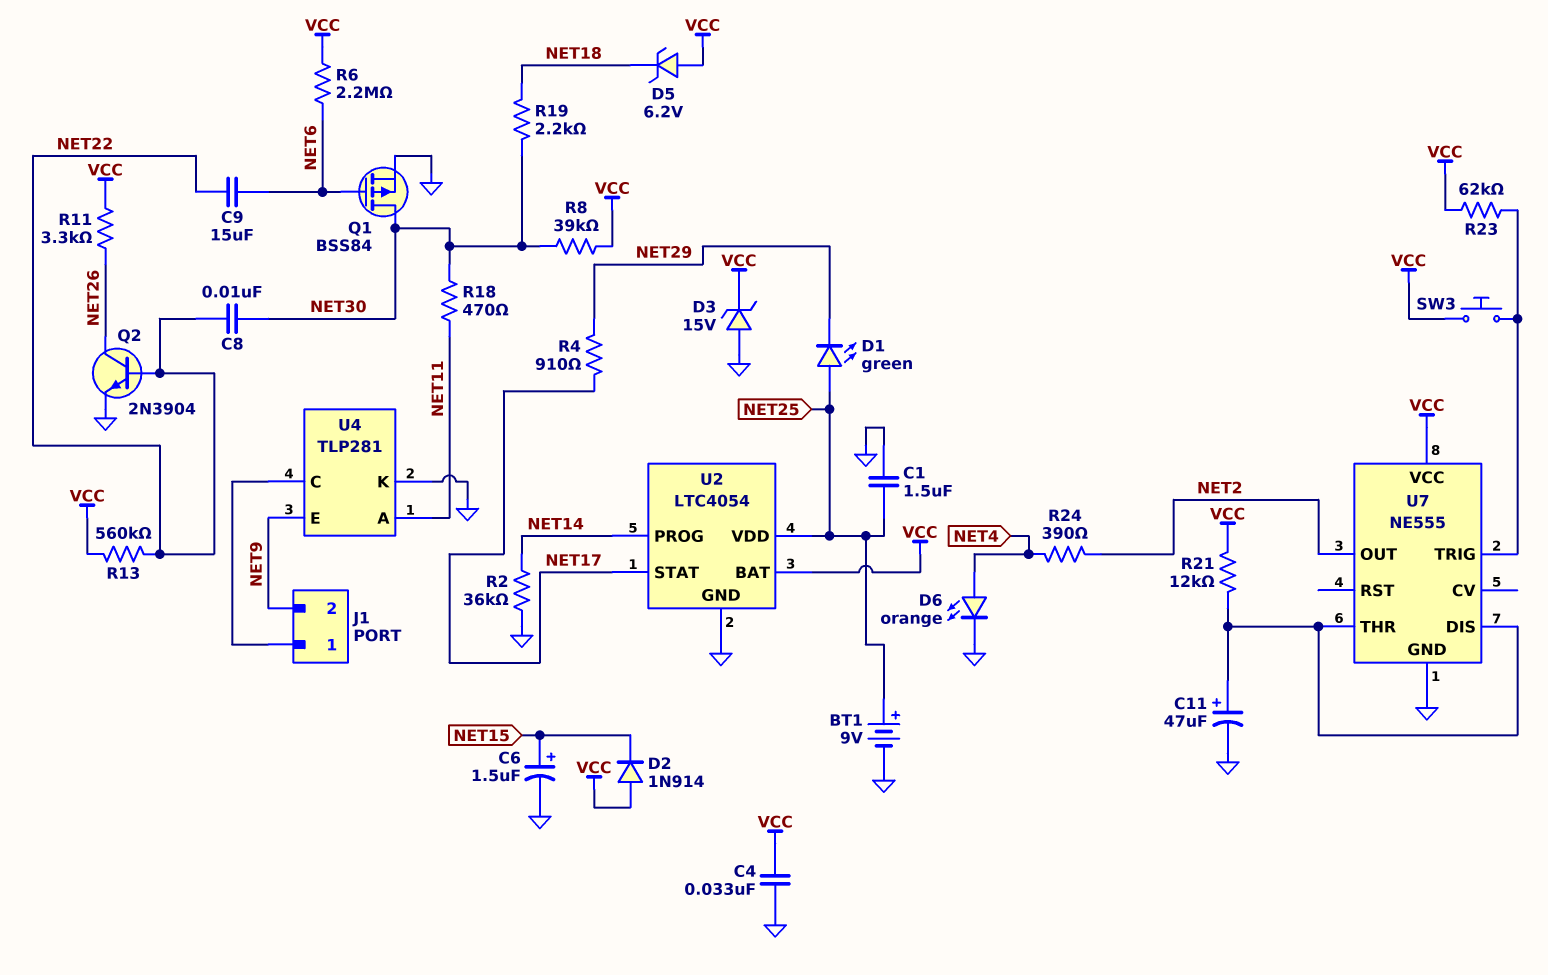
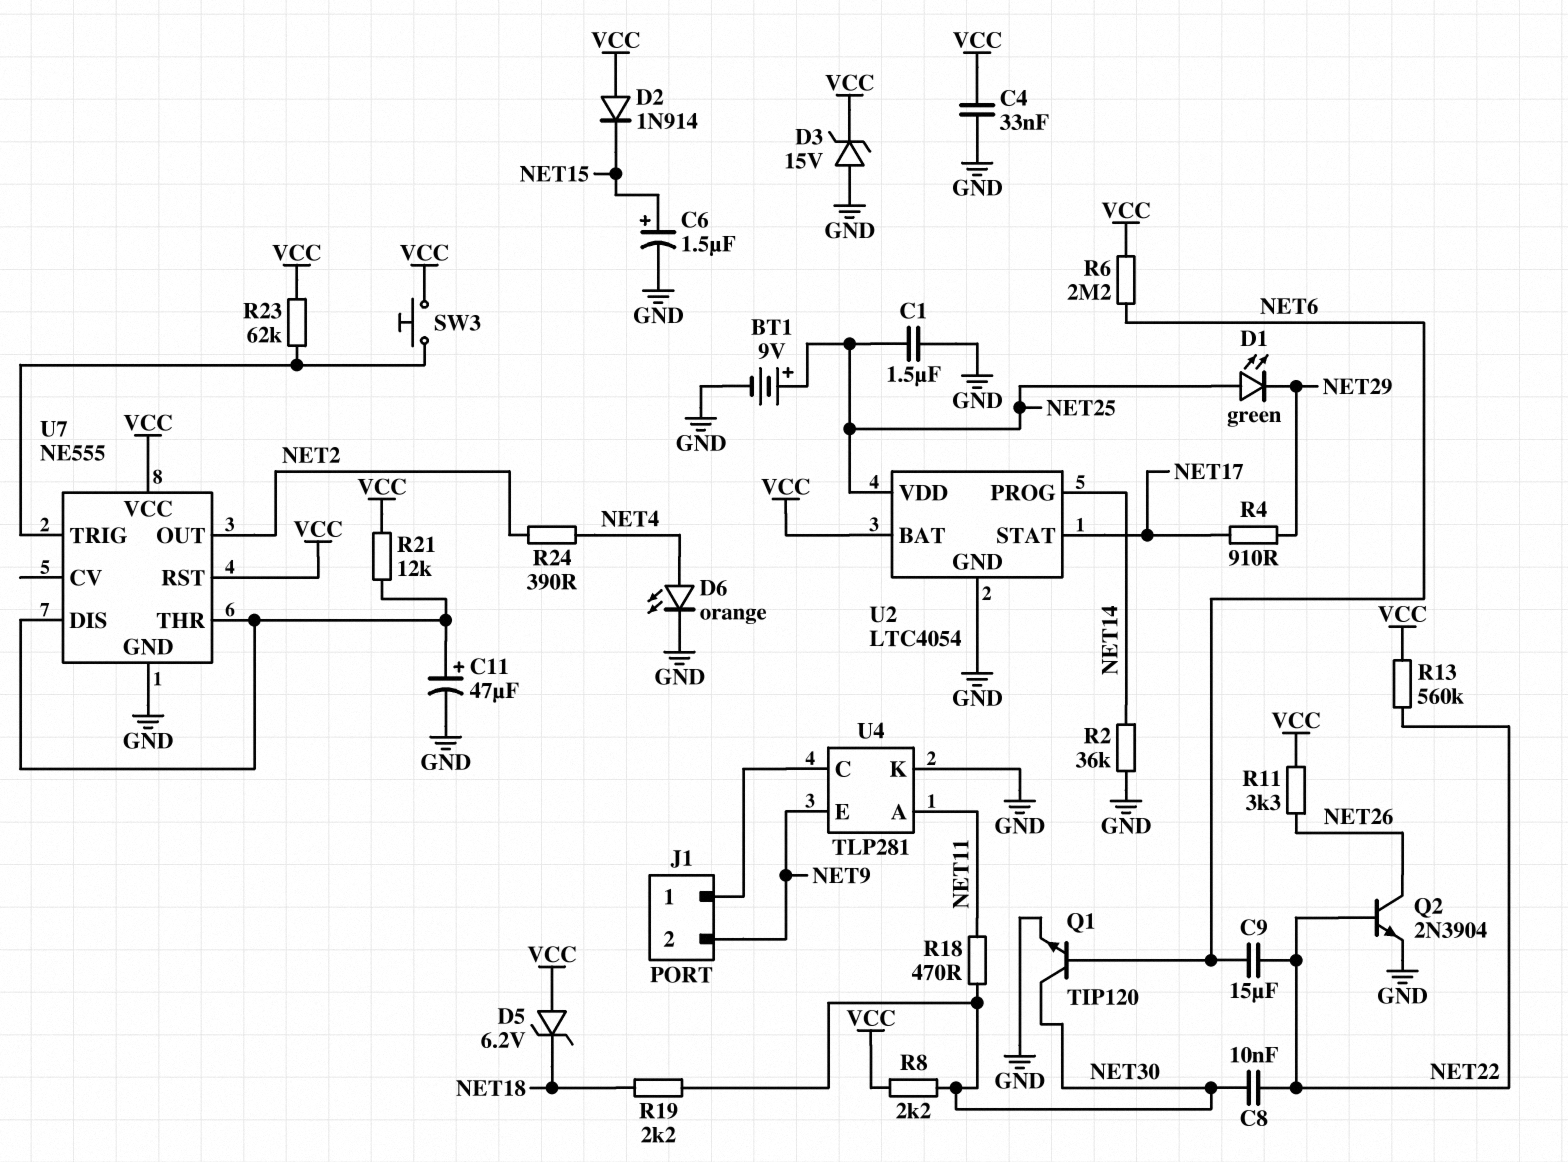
Q1: PMOS BSS84 (G NET6, D NET30, S GND) -> NPN TIP120 (B NET6, C NET30, E GND)
R8: 39k (NET30, VCC) -> 2.2k (NET30, VCC)
U7 pin RST: none -> VCC

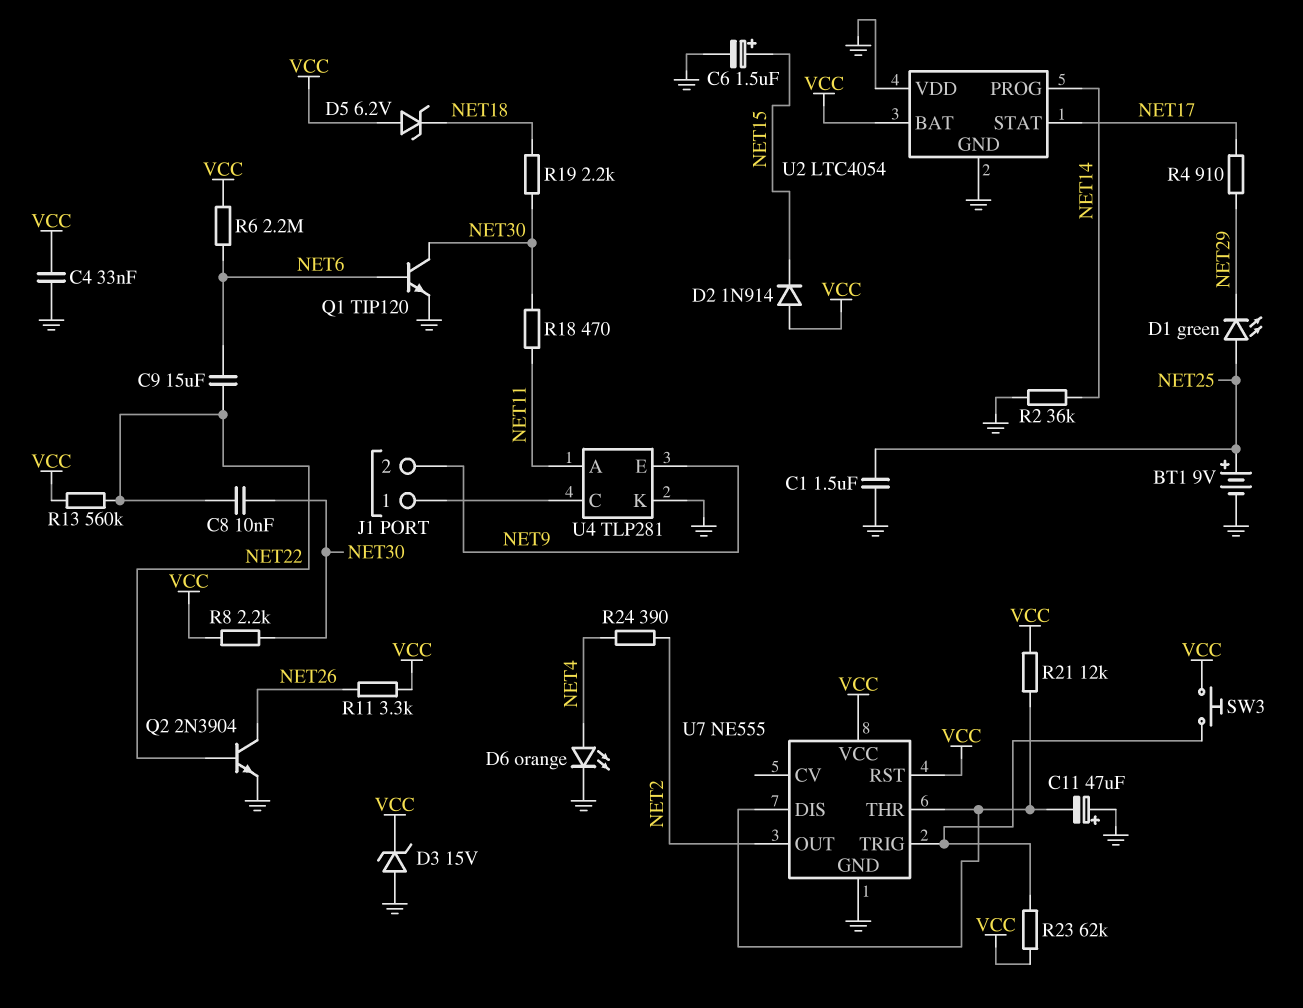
C11: 47uF (plus U7/DIS, minus GND) -> 47uF (plus GND, minus U7/DIS)
U2 pin VDD: NET25 -> GND

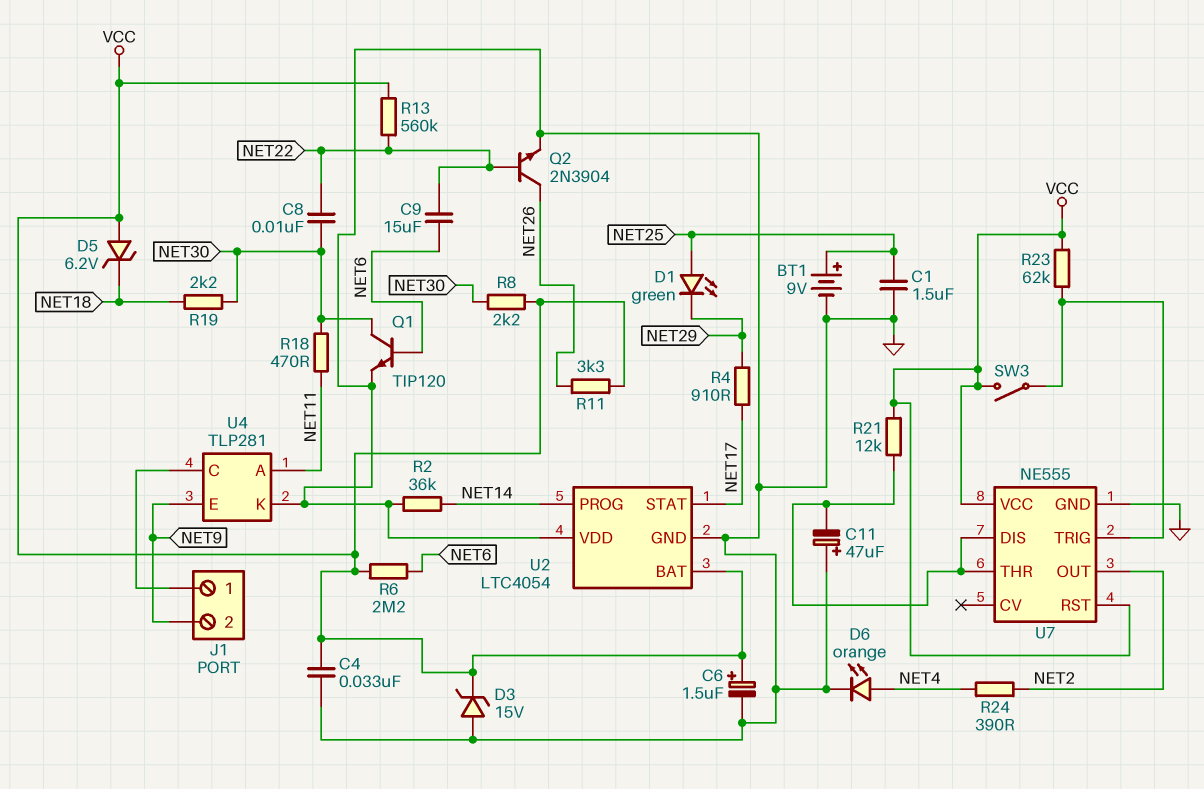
C6: 1.5uF (plus NET15, minus GND) -> 1.5uF (plus VCC, minus GND)
D2: diode 1N914 (A VCC, K NET15) -> none
SW3: button (U7/TRIG, VCC) -> switch (U7/TRIG, VCC)

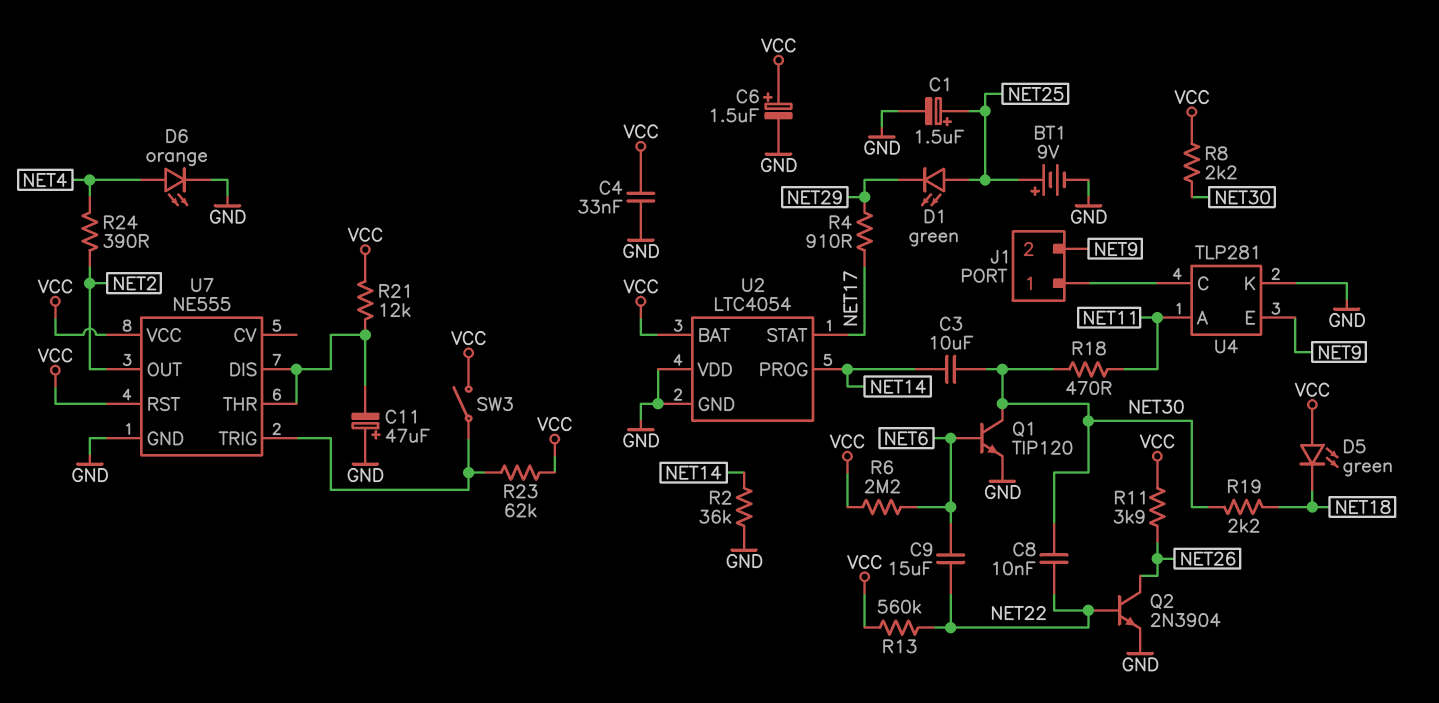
C1: 1.5uF (GND, NET25) -> 1.5uF (plus NET25, minus GND)
C3: none -> 10uF (NET14, NET30)
D3: zener 15V (A GND, K VCC) -> none
D5: zener 6.2V (A VCC, K NET18) -> LED green (A VCC, K NET18)
R11: 3.3k (NET26, VCC) -> 3.9k (NET26, VCC)

